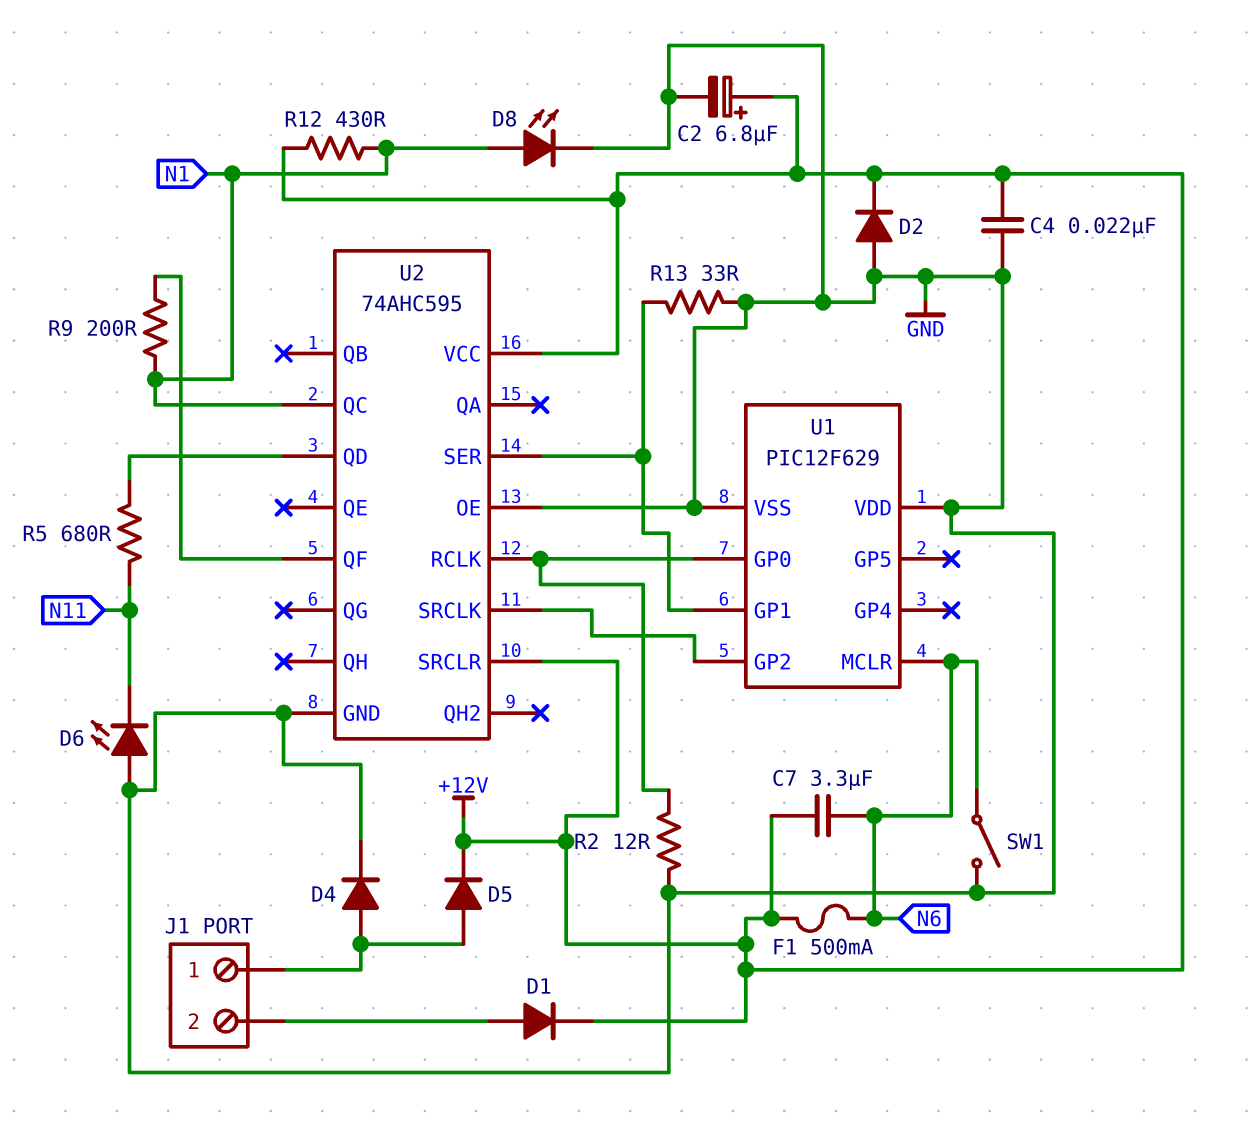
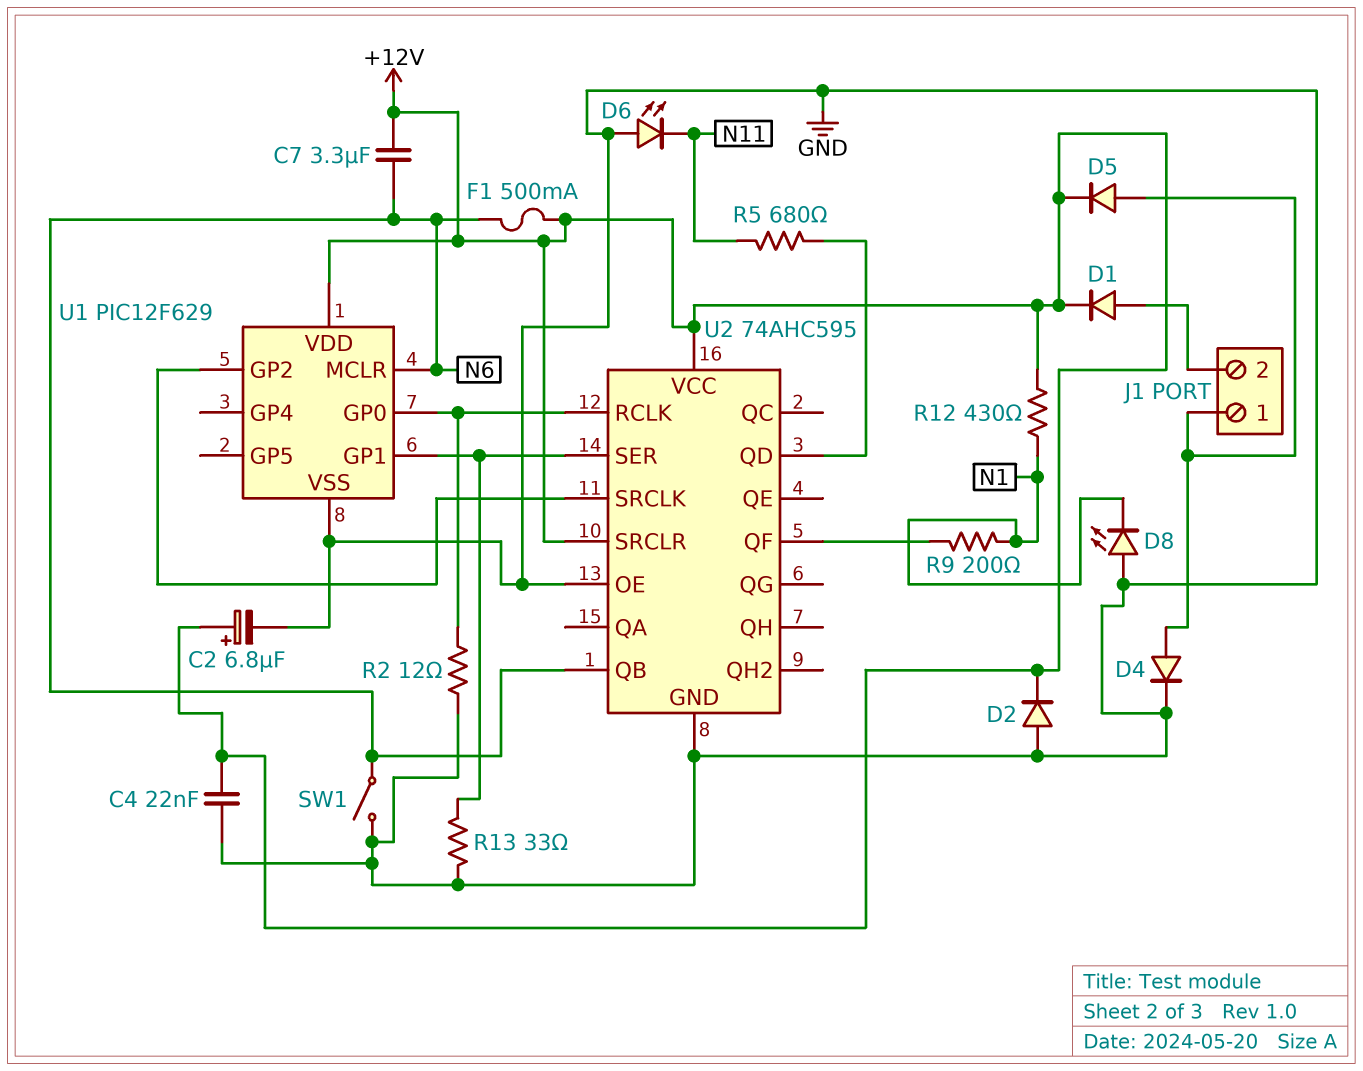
D8: LED (A N1, K GND) -> LED (A GND, K N1)
U1 pin VDD: GND -> +12V
U2 pin QB: none -> N6
U2 pin QC: N1 -> none

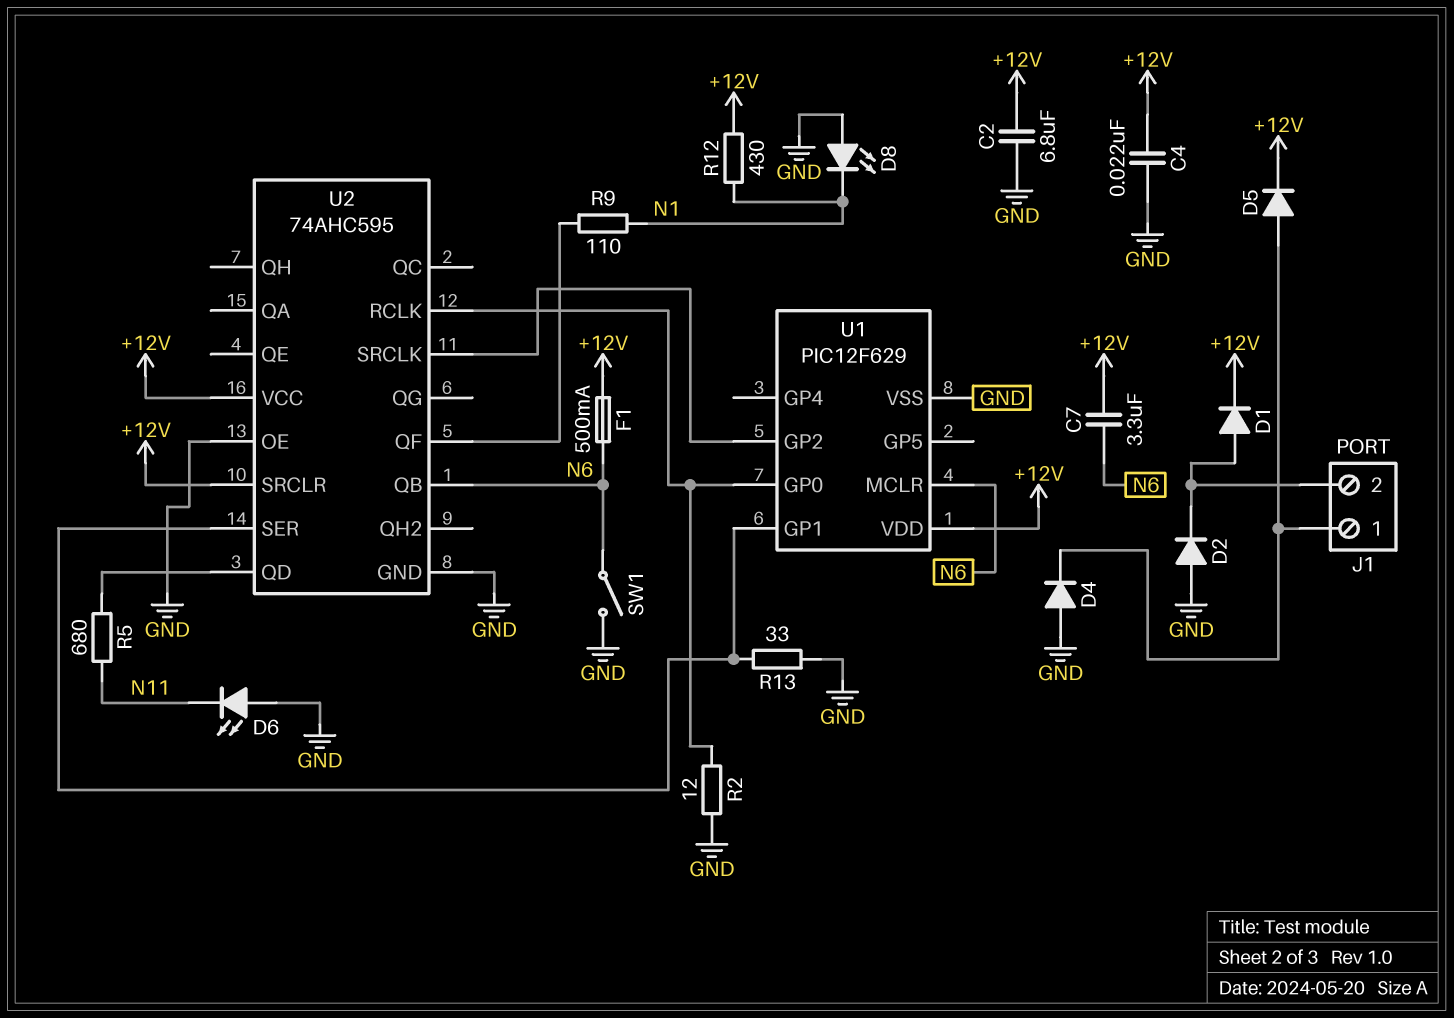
C2: 6.8uF (plus +12V, minus GND) -> 6.8uF (+12V, GND)
D2: diode (A GND, K +12V) -> diode (A GND, K J1/2)
D4: diode (A J1/1, K GND) -> diode (A GND, K J1/1)
R9: 200 (N1, U2/QF) -> 110 (N1, U2/QF)

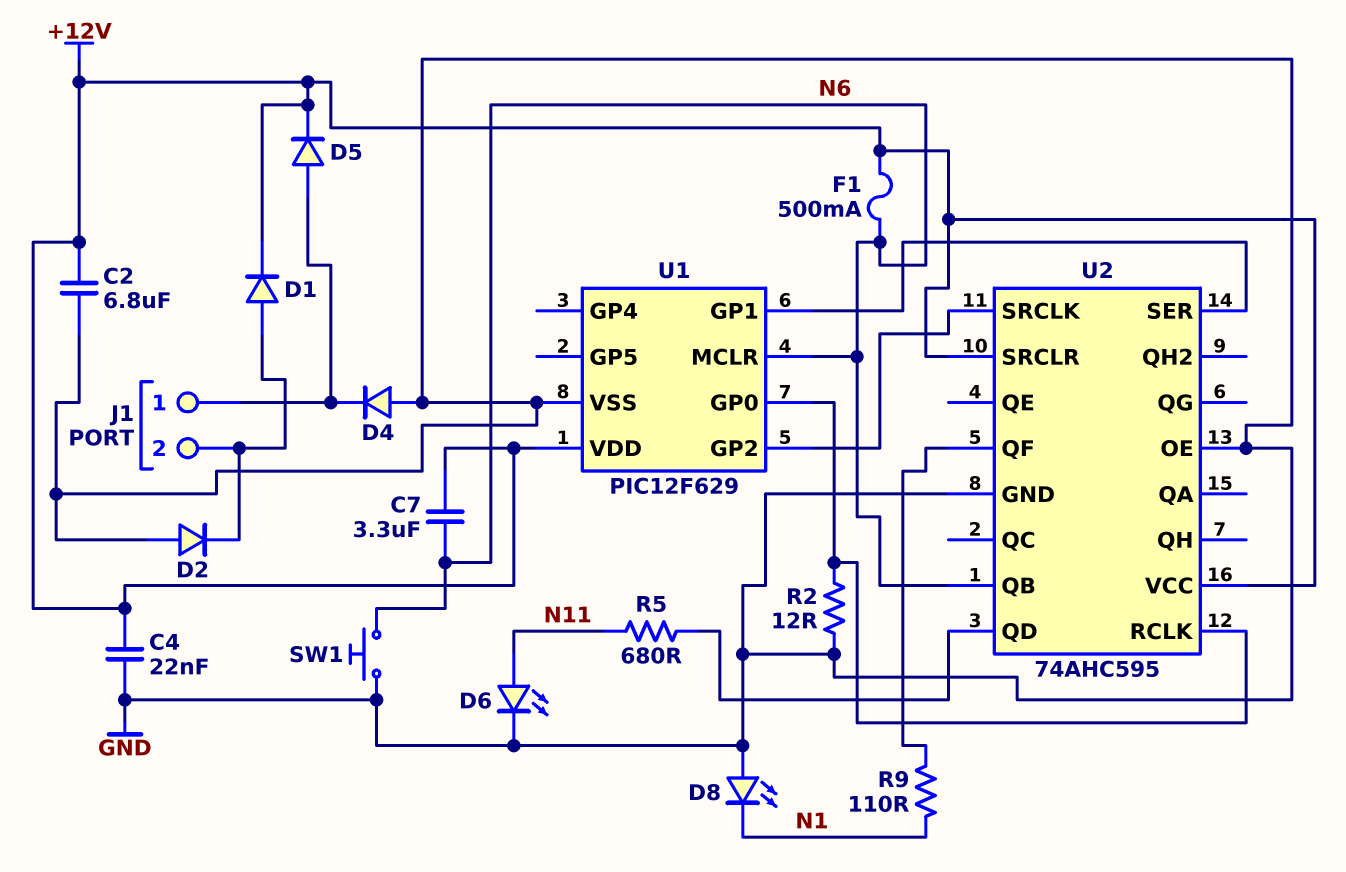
D6: LED (A GND, K N11) -> LED (A N11, K GND)
R12: 430 (+12V, N1) -> none
R13: 33 (GND, U1/GP1) -> none
SW1: switch (GND, N6) -> button (GND, N6)

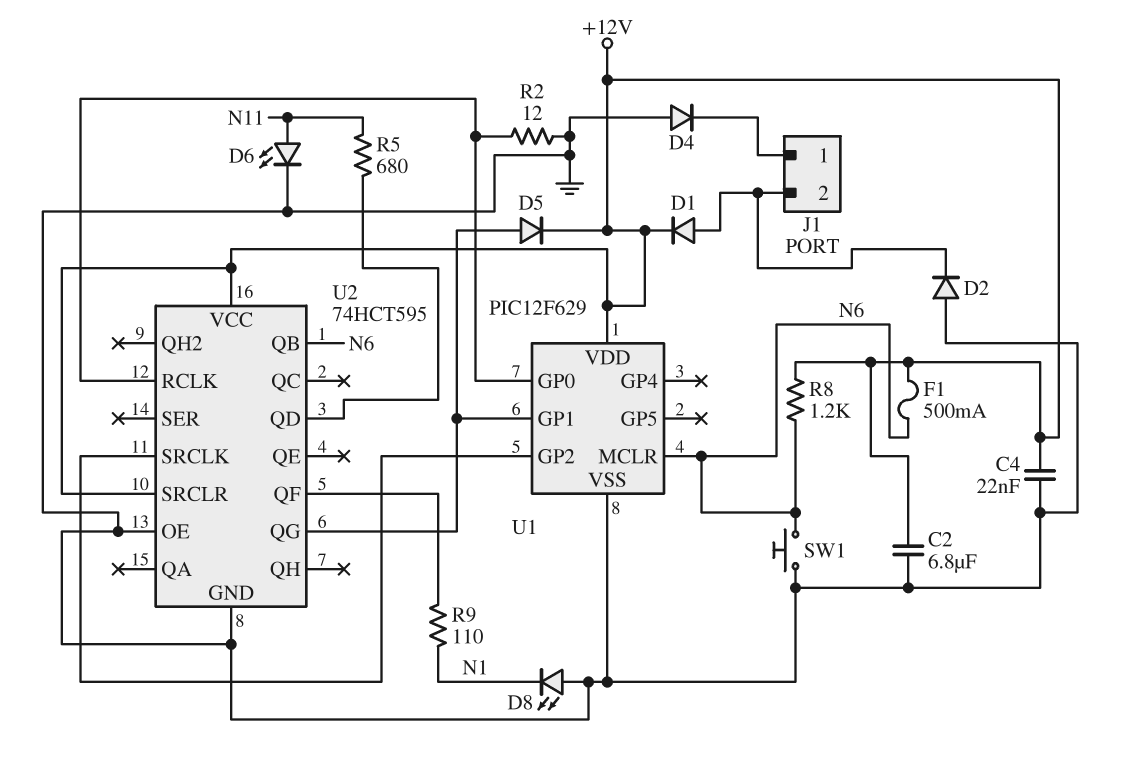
C7: 3.3uF (+12V, N6) -> none
D5: diode (A J1/1, K +12V) -> diode (A U1/GP1, K +12V)
R8: none -> 1.2k (+12V, N6)
U2: 74AHC595 -> 74HCT595
U2 pin QG: none -> U1/GP1
U2 pin SER: U1/GP1 -> none

